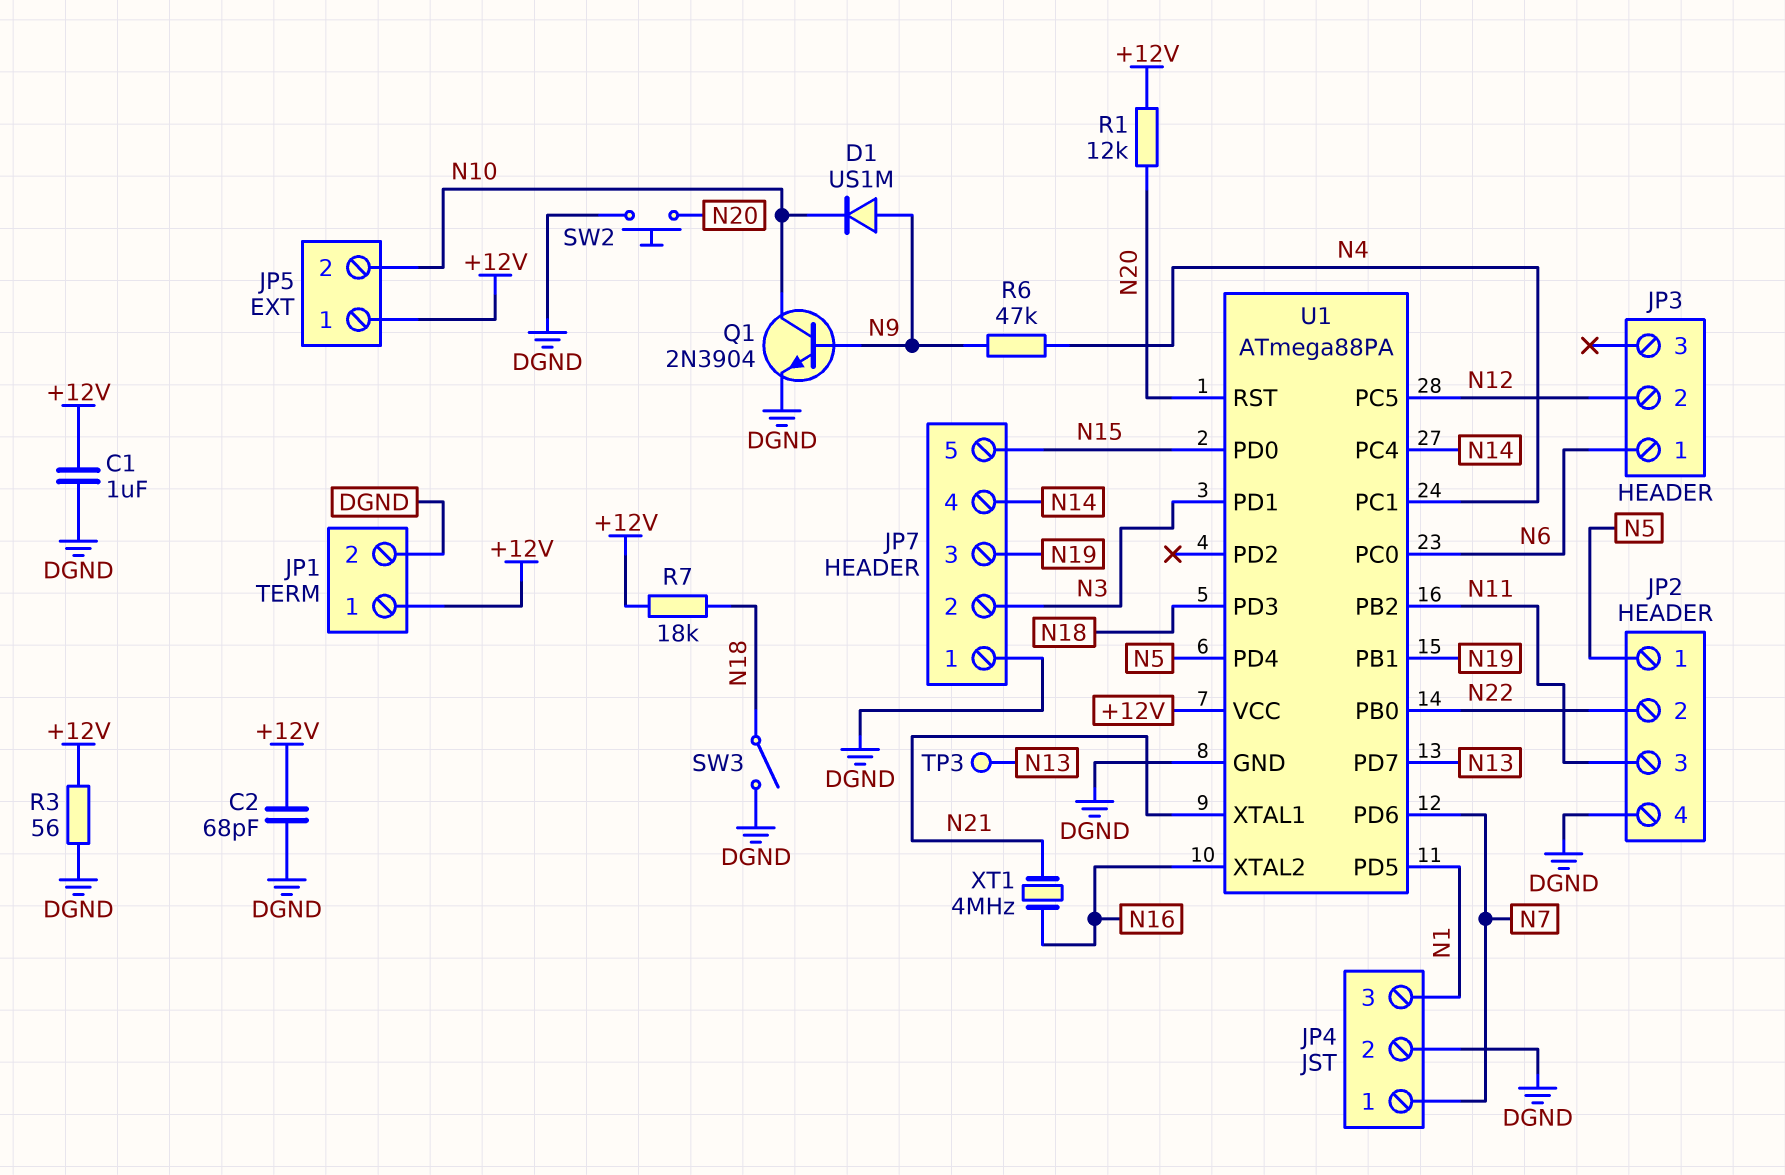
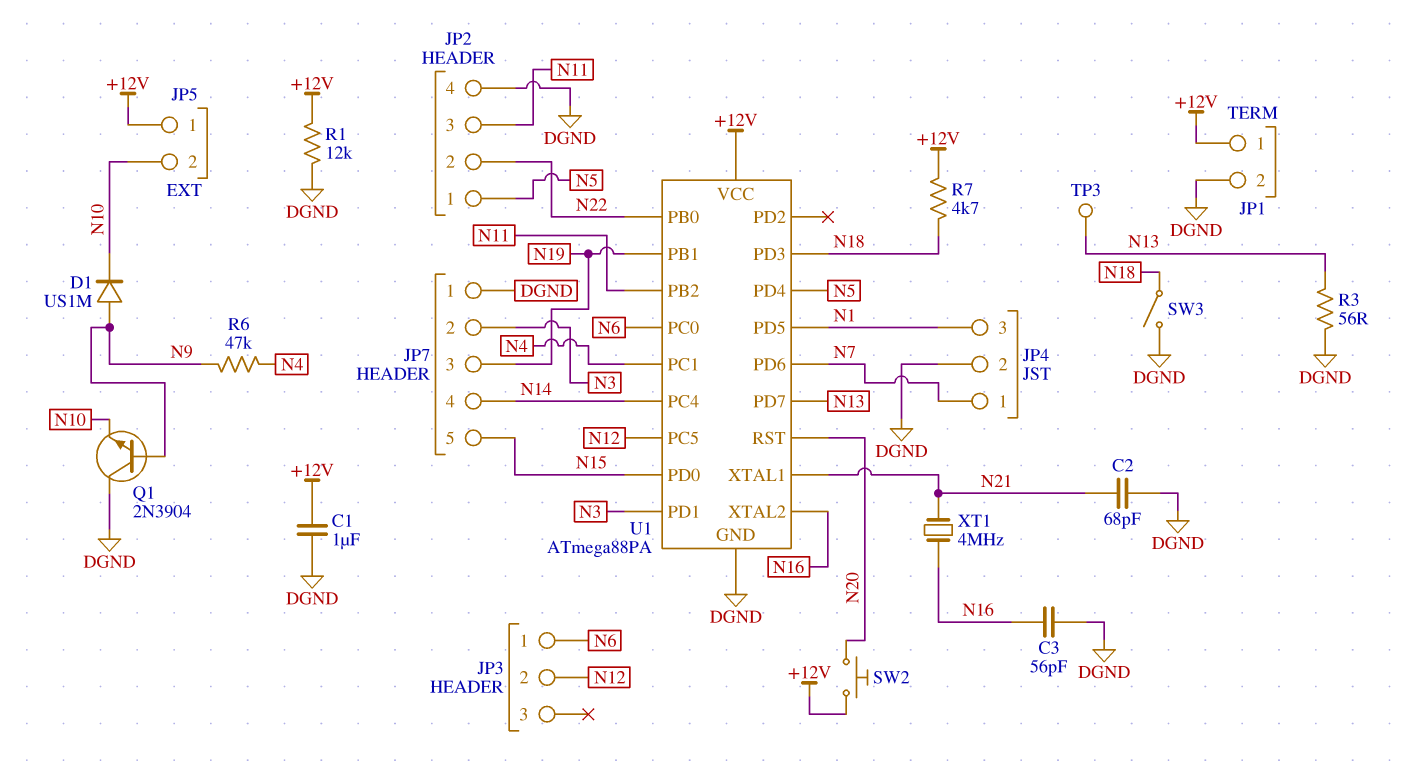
C2: 68pF (+12V, DGND) -> 68pF (DGND, N21)
C3: none -> 56pF (DGND, N16)
Q1: NPN 2N3904 (B N9, C N10, E DGND) -> NPN 2N3904 (B N9, C DGND, E N10)
R1: 12k (+12V, N20) -> 12k (+12V, DGND)
R3: 56 (+12V, DGND) -> 56 (DGND, N13)
R7: 18k (+12V, N18) -> 4.7k (+12V, N18)
SW2: button (DGND, N20) -> button (+12V, N20)

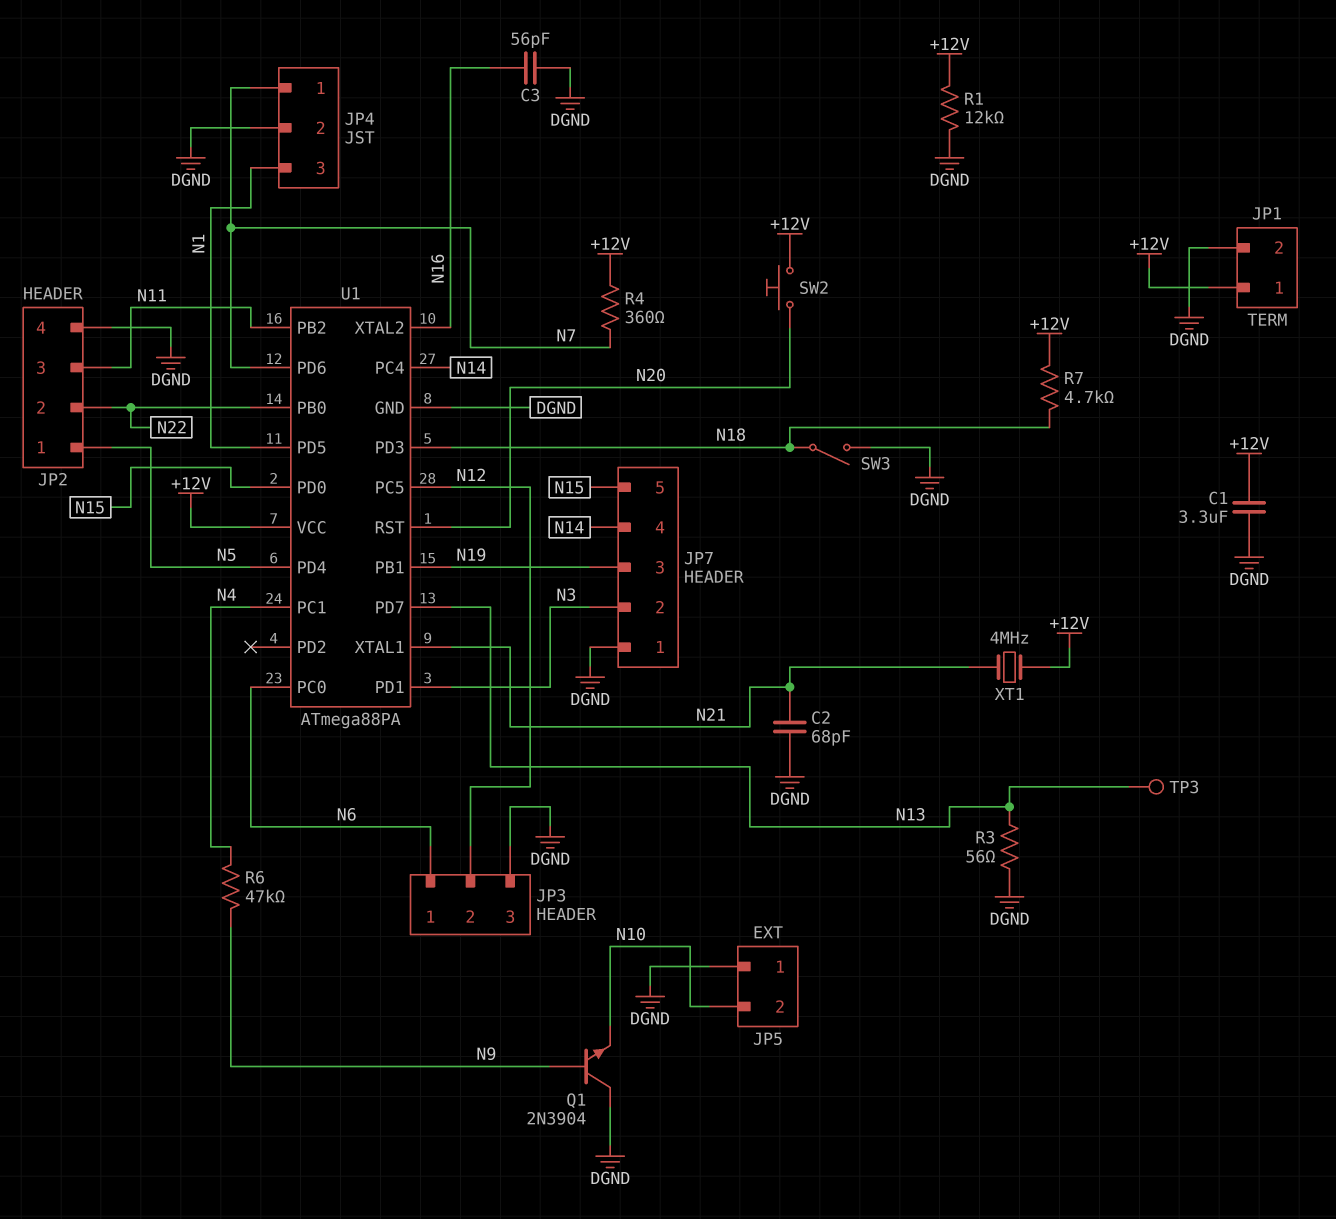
C1: 1uF (+12V, DGND) -> 3.3uF (+12V, DGND)
D1: diode US1M (A N9, K N10) -> none
JP3 pin 3: none -> DGND
JP5 pin 1: +12V -> DGND
R4: none -> 360 (+12V, N7)
XT1: 4MHz (N16, N21) -> 4MHz (+12V, N21)

